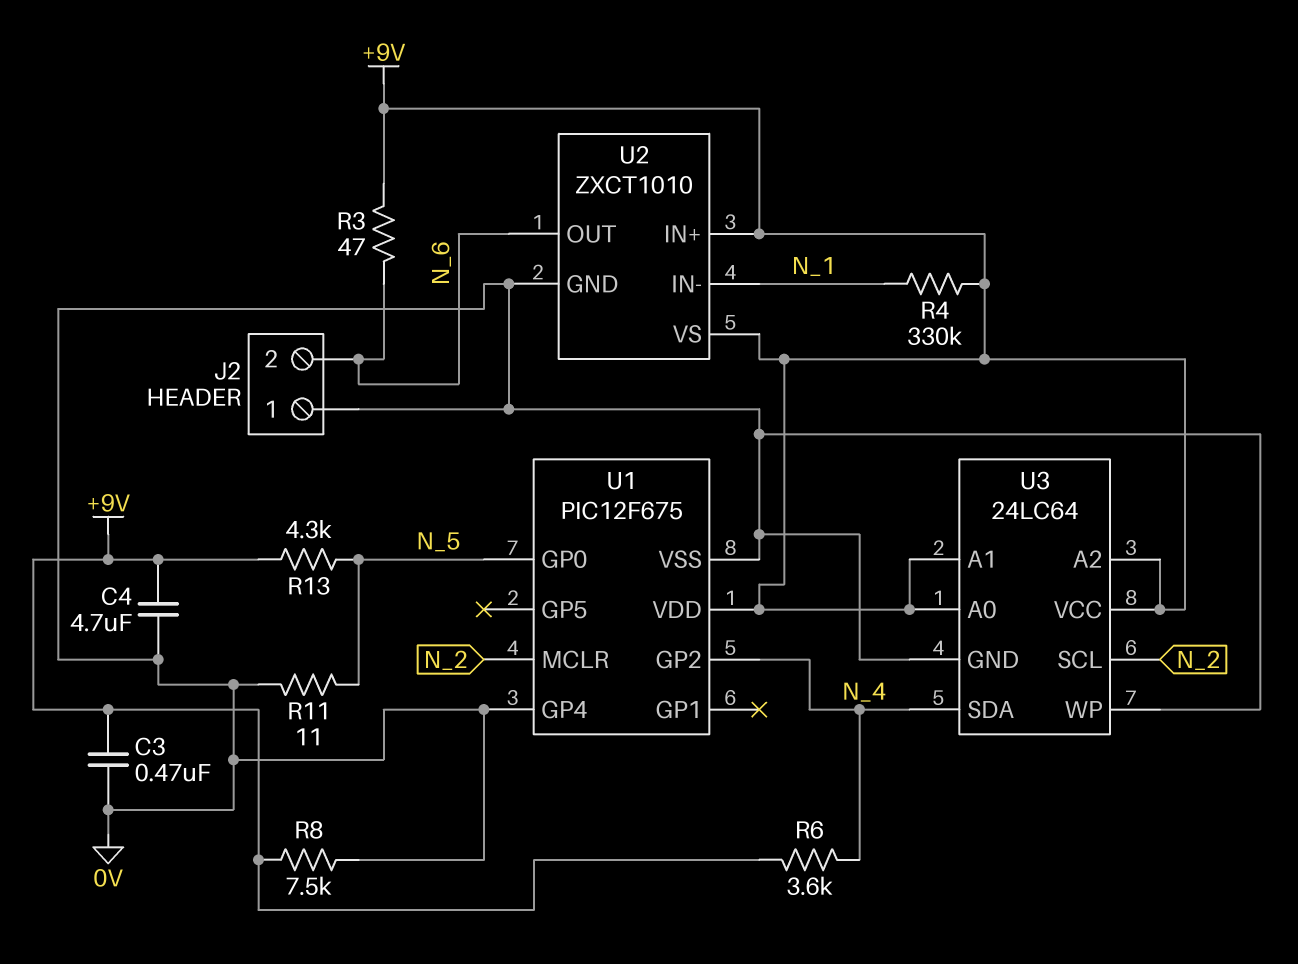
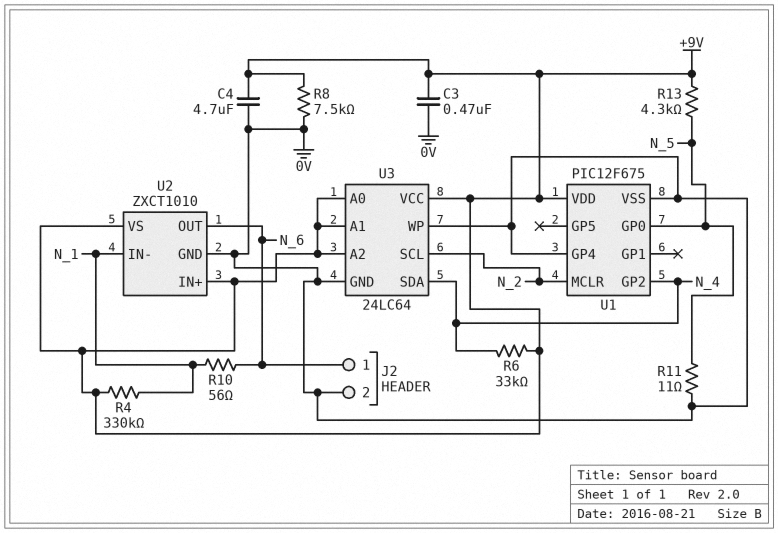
J2 pin 1: 0V -> N_6
J2 pin 2: N_6 -> 0V
R3: 47 (+9V, N_6) -> none
R6: 3.6k (+9V, N_4) -> 33k (+9V, N_4)
R10: none -> 56 (N_1, N_6)

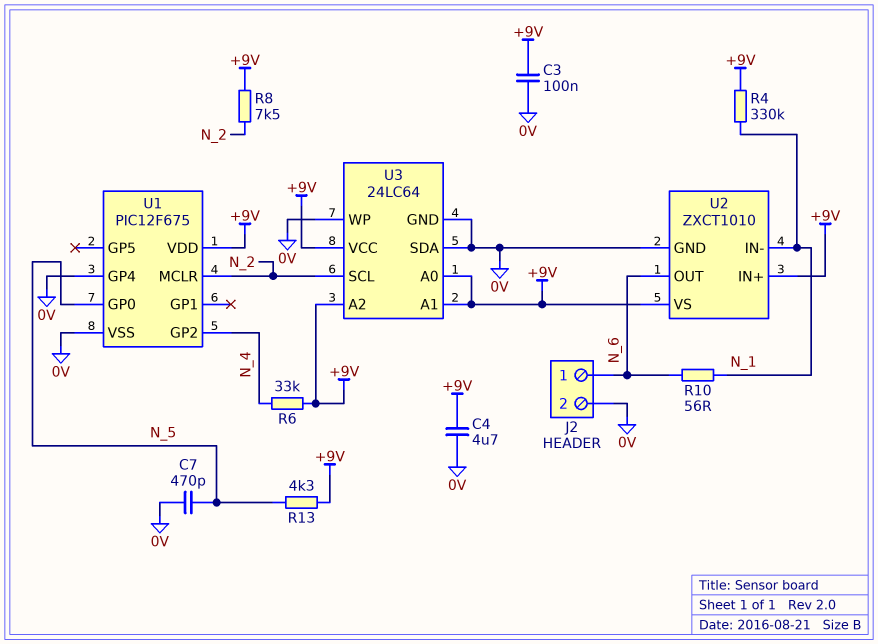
C3: 470nF (+9V, 0V) -> 100nF (+9V, 0V)
C7: none -> 470pF (0V, N_5)
R8: 7.5k (+9V, 0V) -> 7.5k (+9V, N_2)
R11: 11 (0V, N_5) -> none
U3 pin SDA: N_4 -> 0V

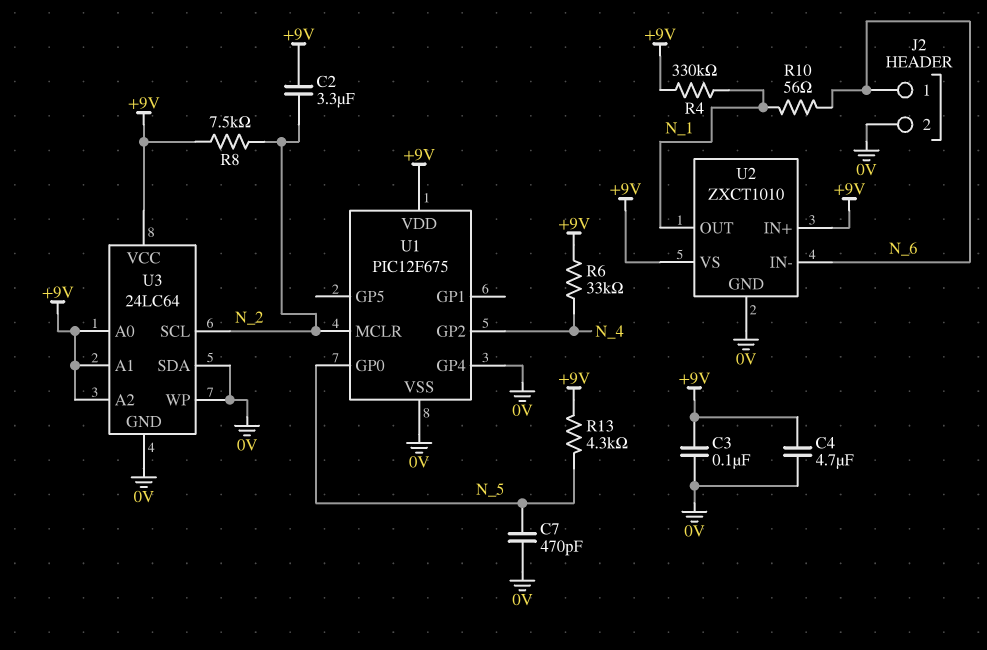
C2: none -> 3.3uF (+9V, N_2)
U2 pin IN-: N_1 -> N_6
U2 pin OUT: N_6 -> N_1

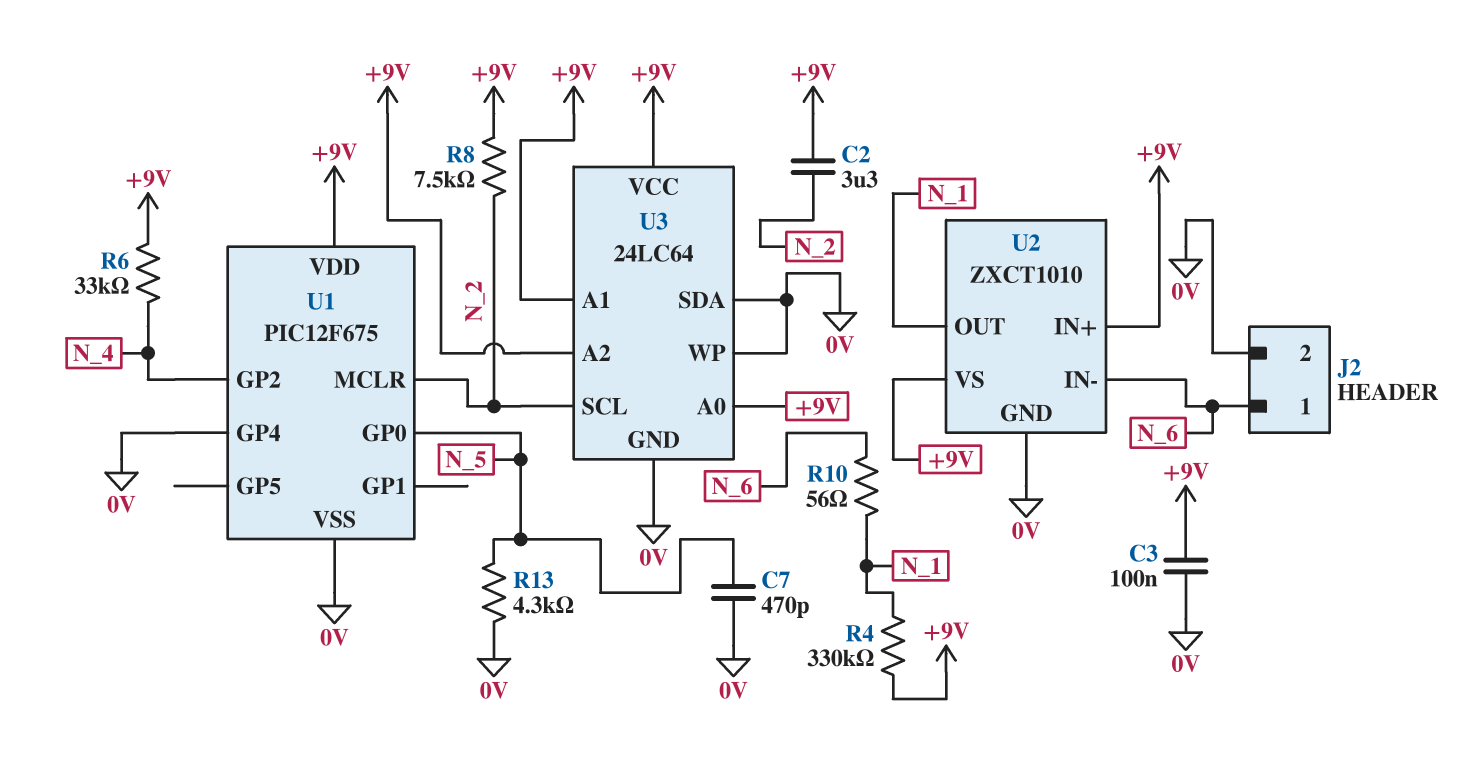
C4: 4.7uF (+9V, 0V) -> none
R13: 4.3k (+9V, N_5) -> 4.3k (0V, N_5)

